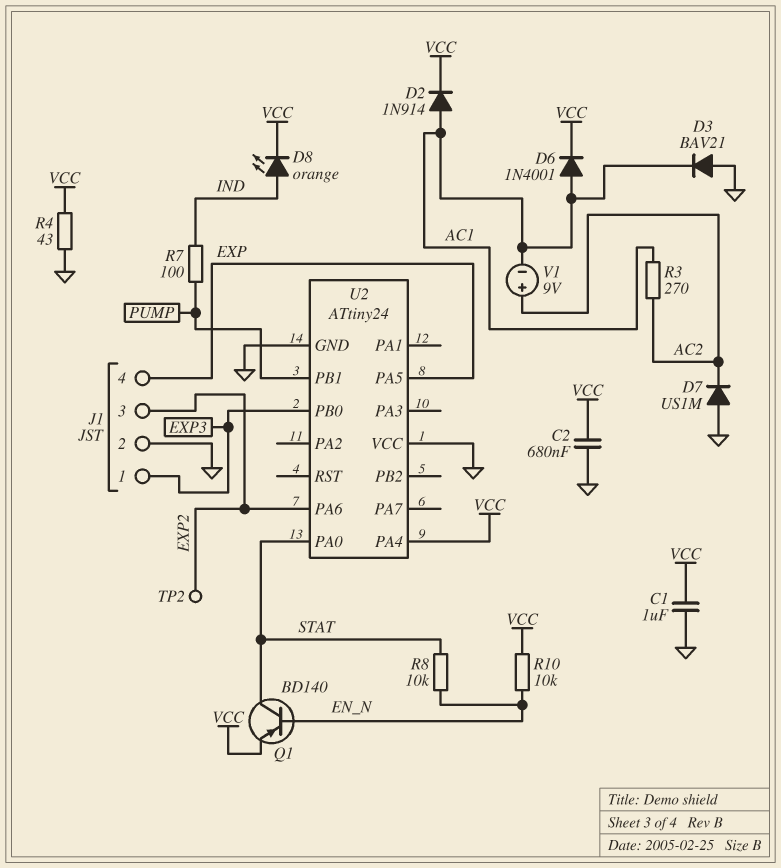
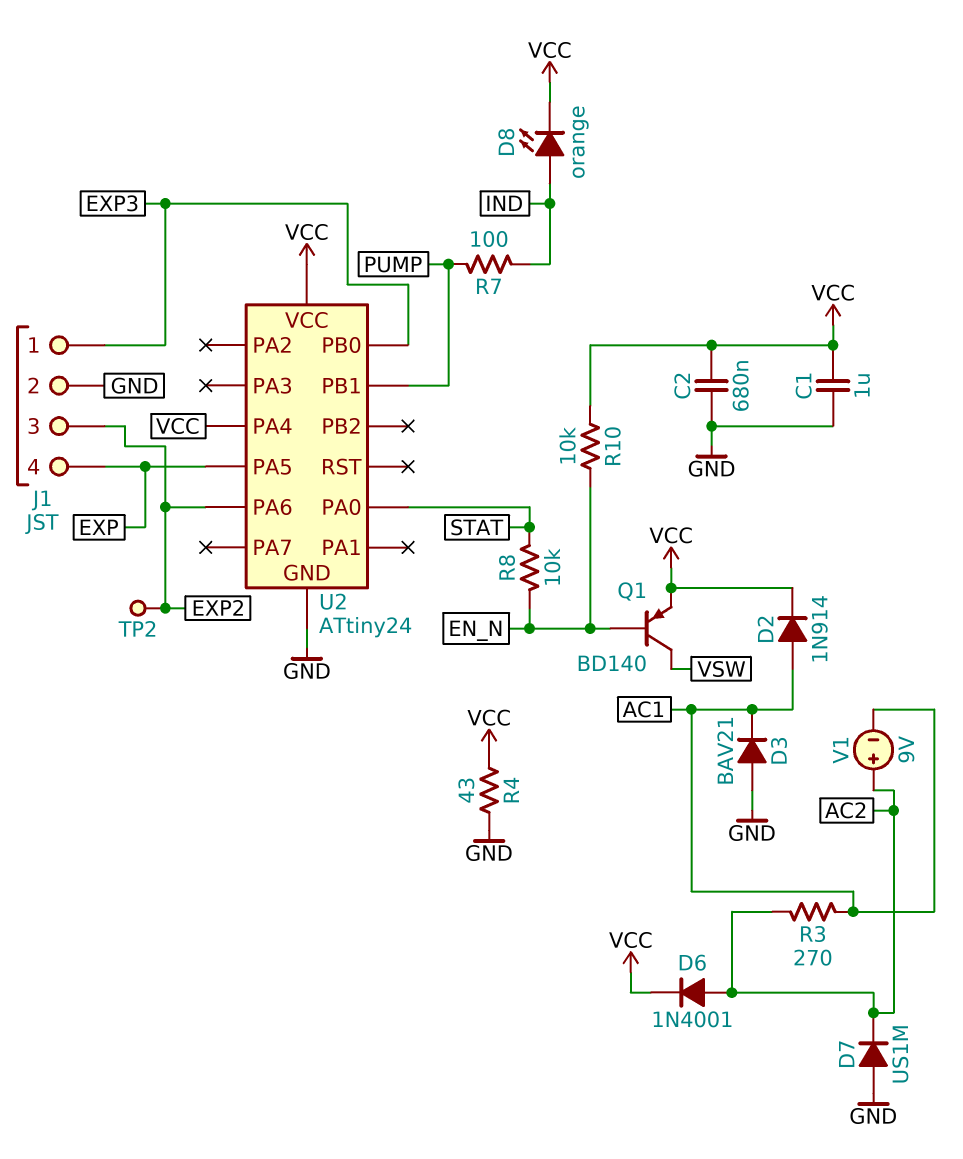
D6: diode 1N4001 (A AC1, K VCC) -> diode 1N4001 (A AC2, K VCC)
Q1: PNP BD140 (B EN_N, C STAT, E VCC) -> PNP BD140 (B EN_N, C VSW, E VCC)
U2 pin VCC: GND -> VCC

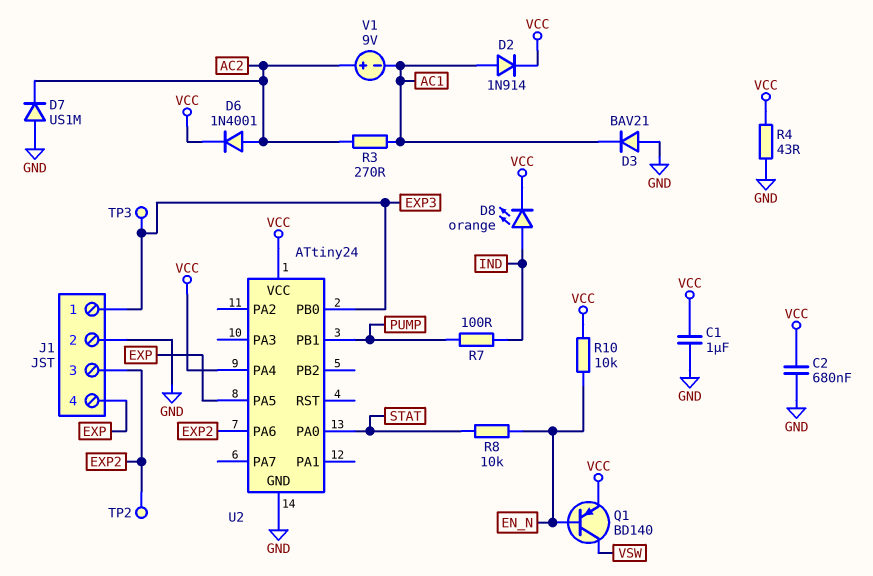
TP3: none -> test point (EXP3)

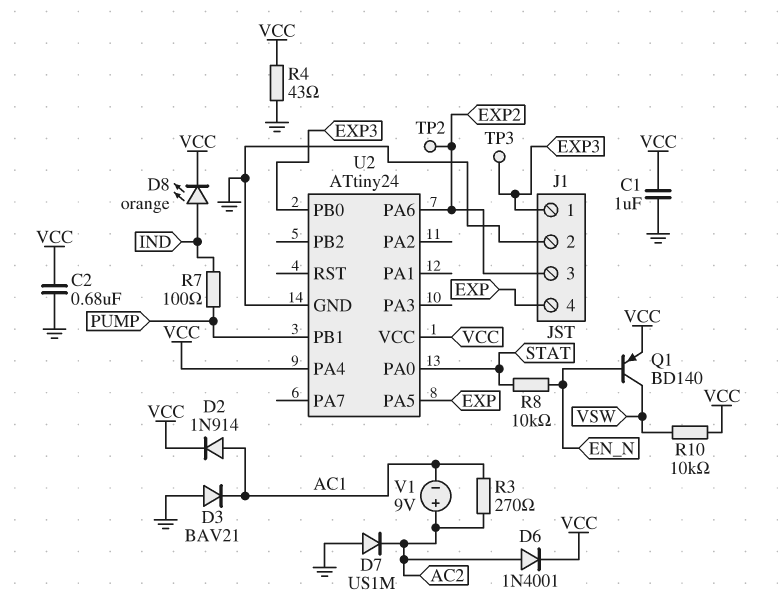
R10: 10k (EN_N, VCC) -> 10k (VCC, VSW)

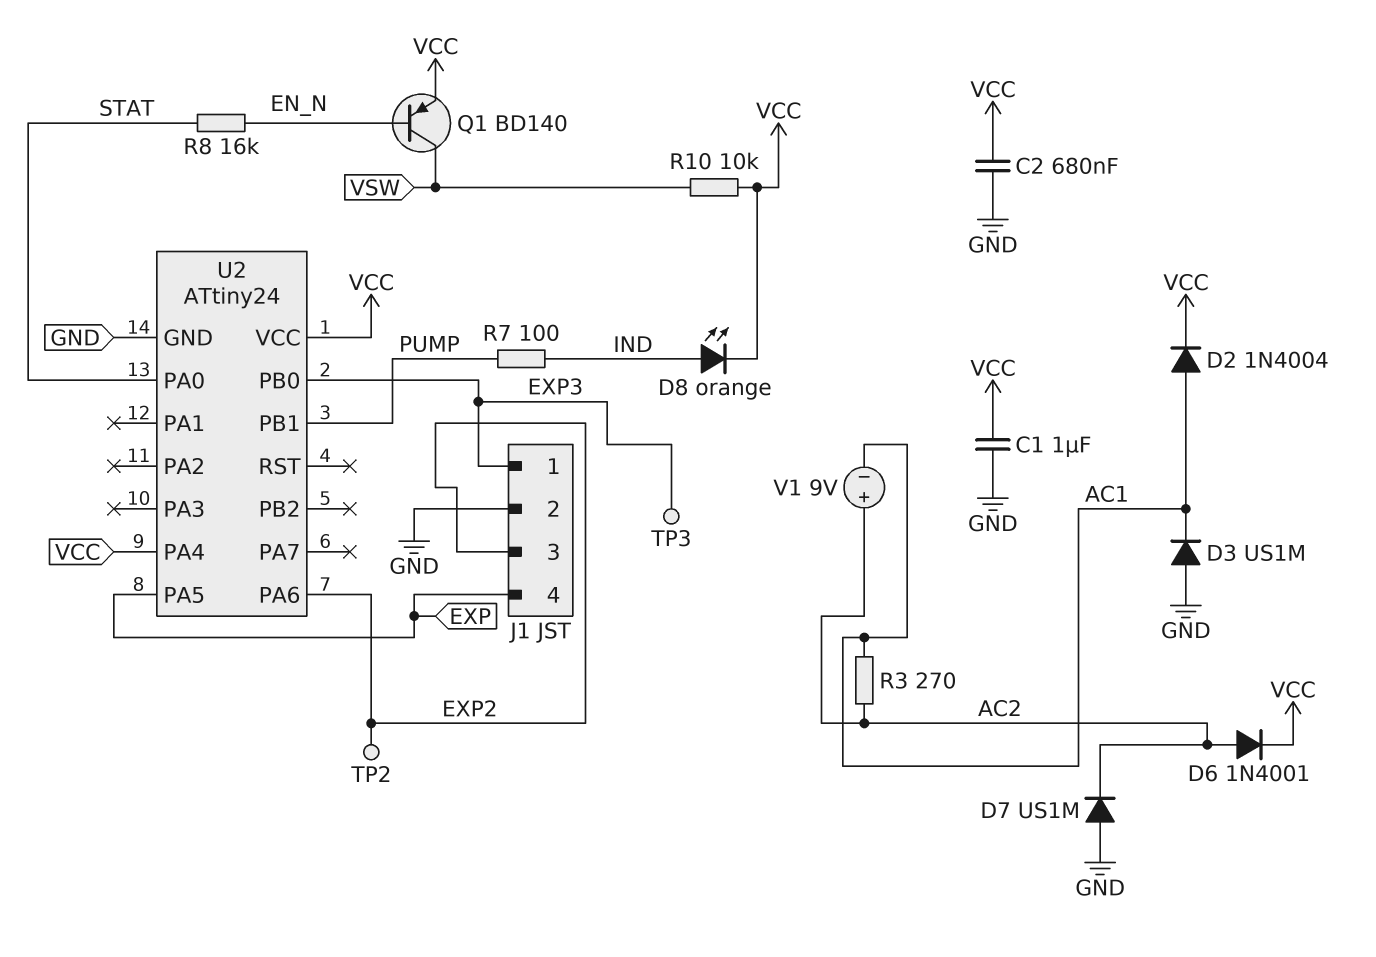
D2: diode 1N914 (A AC1, K VCC) -> diode 1N4004 (A AC1, K VCC)
D3: diode BAV21 (A GND, K AC1) -> diode US1M (A GND, K AC1)
R4: 43 (GND, VCC) -> none
R8: 10k (EN_N, STAT) -> 16k (EN_N, STAT)

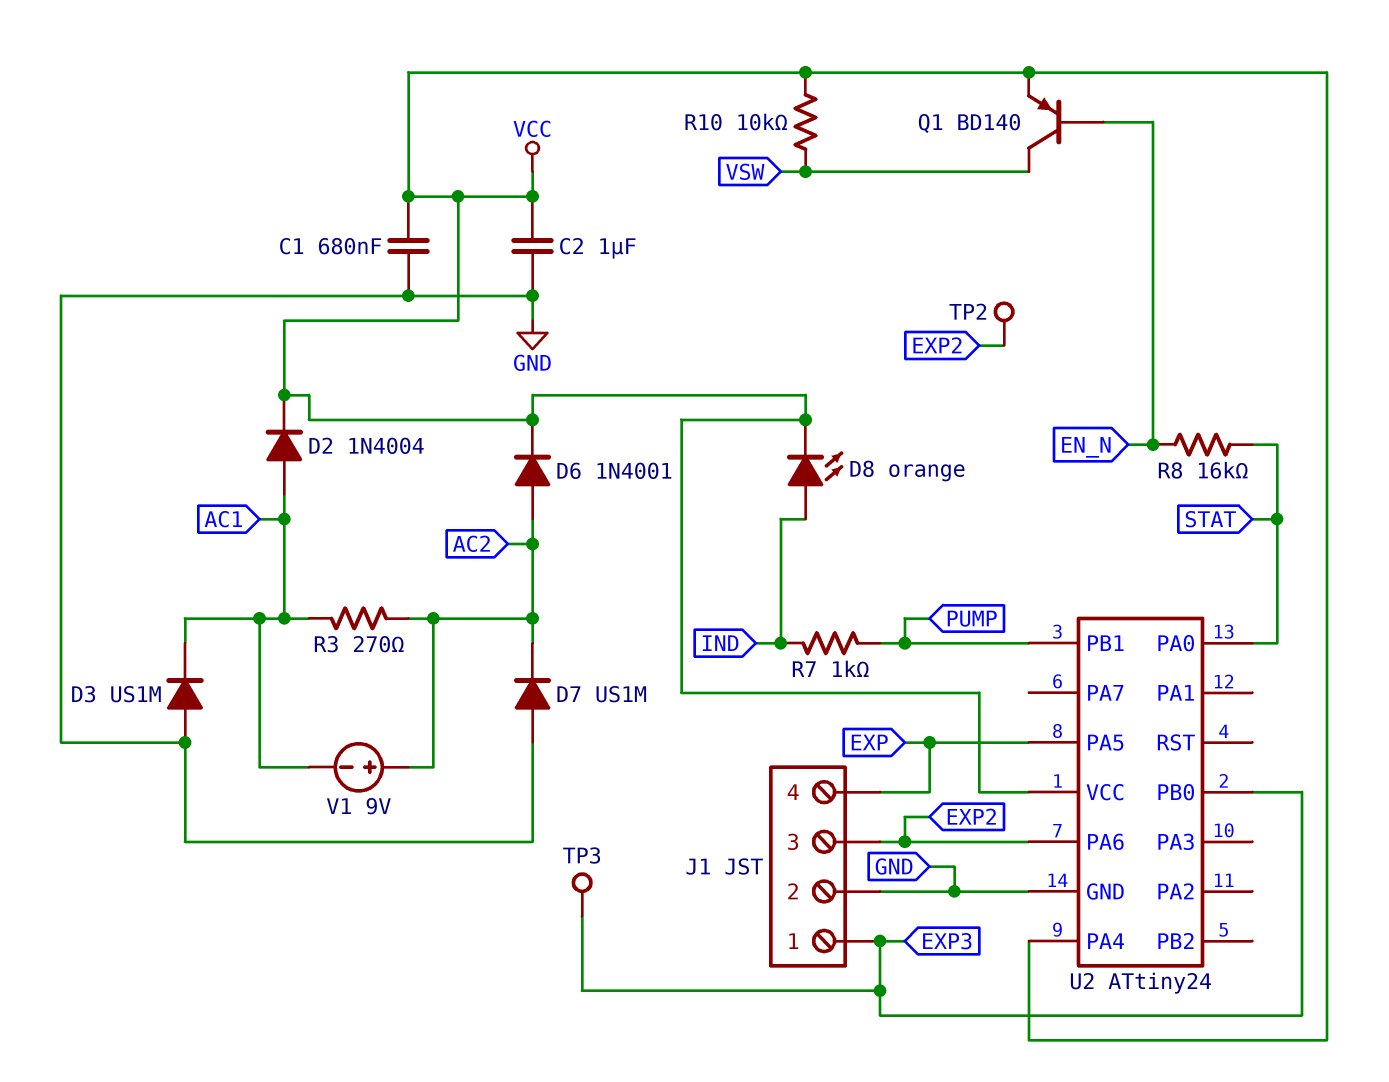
C1: 1uF (GND, VCC) -> 680nF (GND, VCC)
C2: 680nF (GND, VCC) -> 1uF (GND, VCC)
R7: 100 (IND, PUMP) -> 1k (IND, PUMP)

